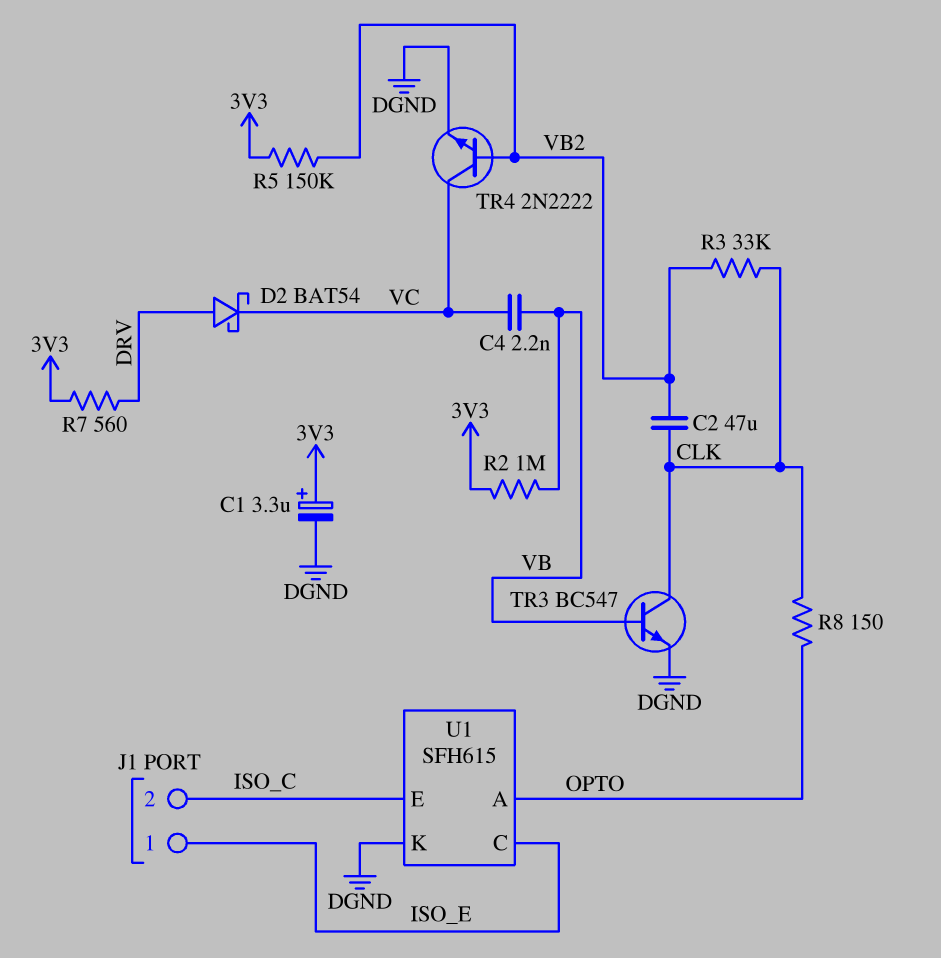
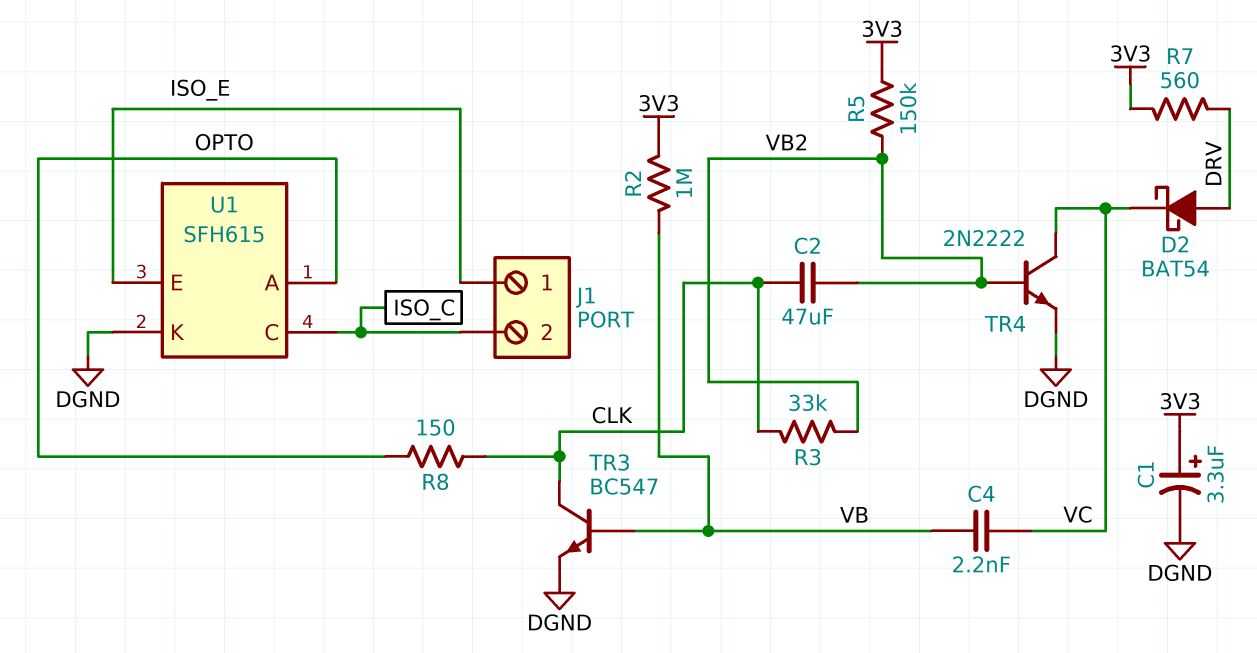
U1 pin C: ISO_E -> ISO_C
U1 pin E: ISO_C -> ISO_E

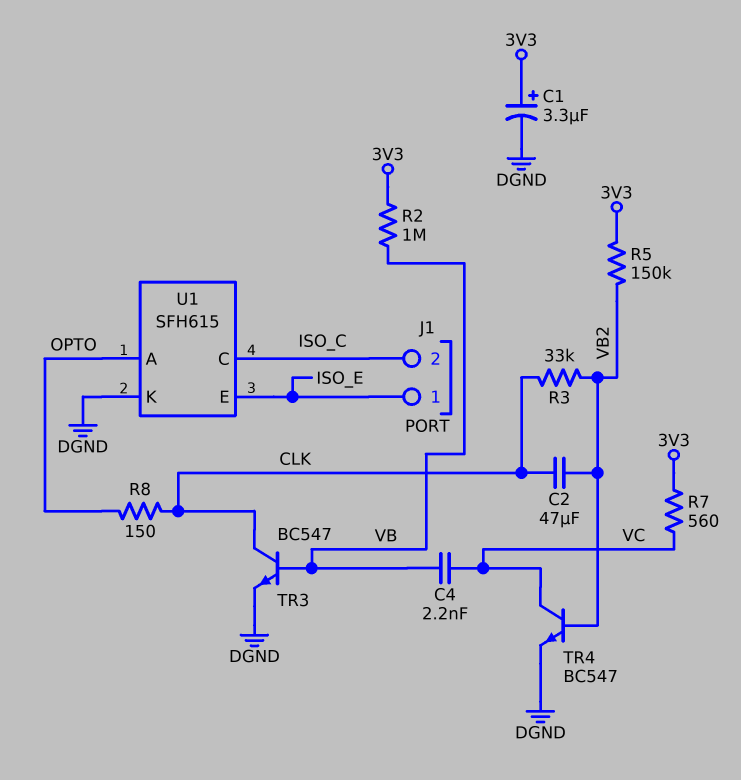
D2: schottky BAT54 (A DRV, K VC) -> none
R7: 560 (3V3, DRV) -> 560 (3V3, VC)
TR4: NPN 2N2222 (B VB2, C VC, E DGND) -> NPN BC547 (B VB2, C VC, E DGND)

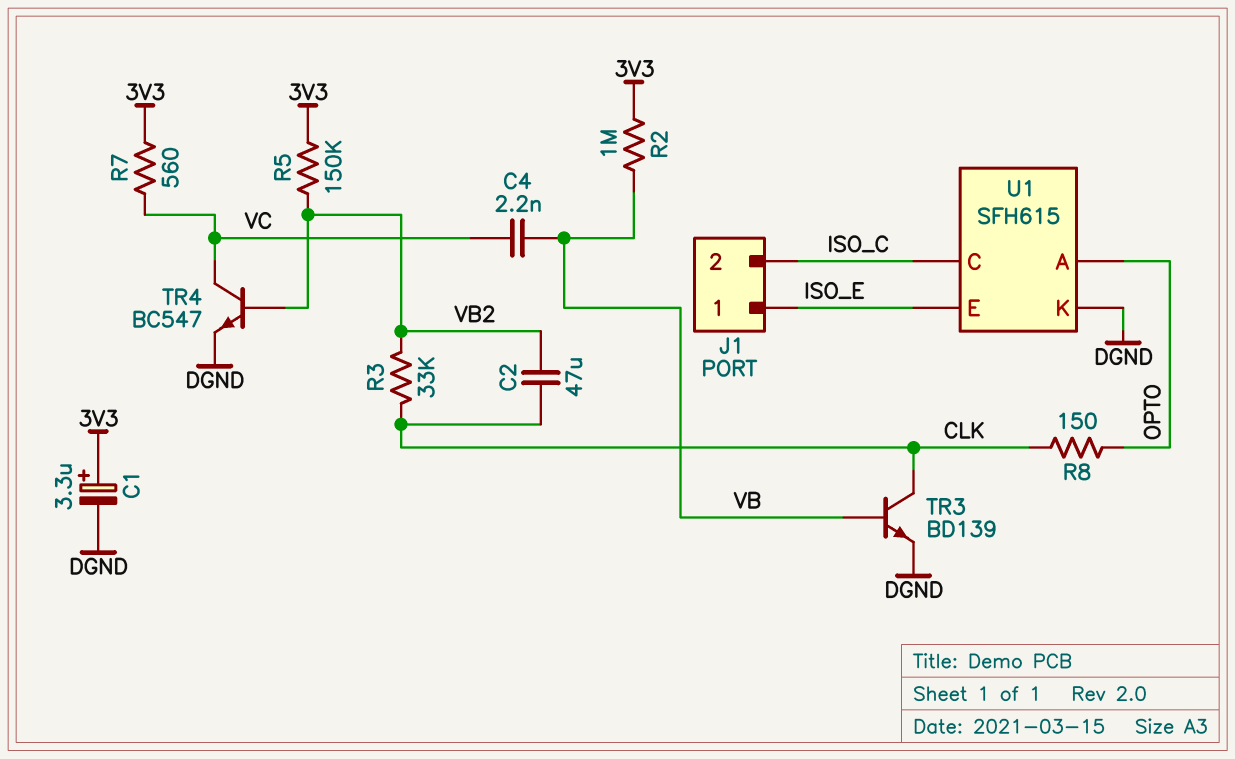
TR3: NPN BC547 (B VB, C CLK, E DGND) -> NPN BD139 (B VB, C CLK, E DGND)

